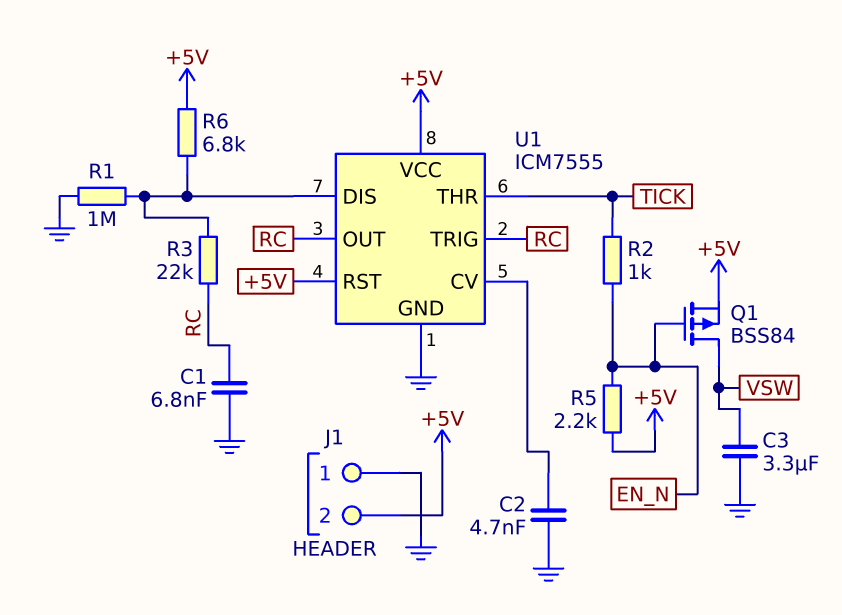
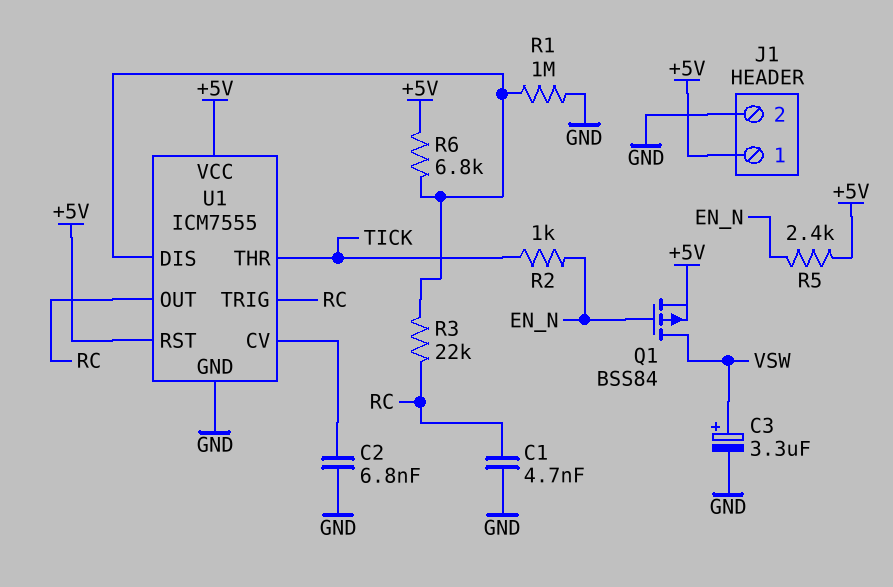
C1: 6.8nF (GND, RC) -> 4.7nF (GND, RC)
C2: 4.7nF (GND, U1/CV) -> 6.8nF (GND, U1/CV)
C3: 3.3uF (GND, VSW) -> 3.3uF (plus VSW, minus GND)
J1 pin 1: GND -> +5V
J1 pin 2: +5V -> GND
R5: 2.2k (+5V, EN_N) -> 2.4k (+5V, EN_N)

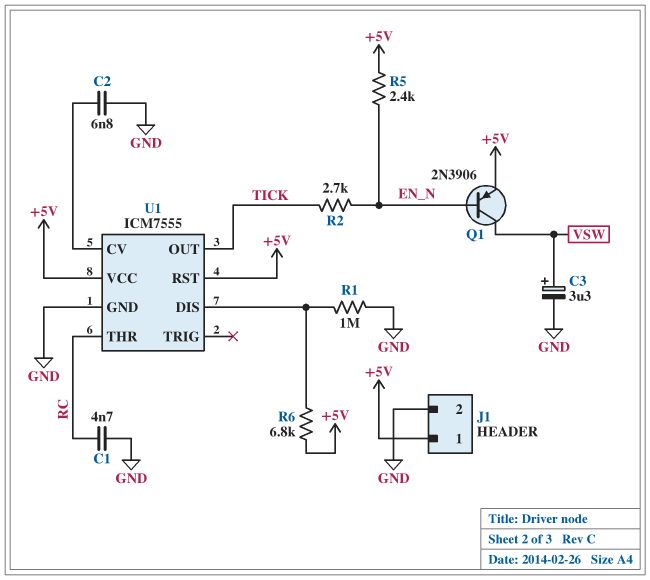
Q1: PMOS BSS84 (G EN_N, D VSW, S +5V) -> PNP 2N3906 (B EN_N, C VSW, E +5V)
R2: 1k (EN_N, TICK) -> 2.7k (EN_N, TICK)
R3: 22k (RC, U1/DIS) -> none
U1 pin OUT: RC -> TICK
U1 pin THR: TICK -> RC
U1 pin TRIG: RC -> none

